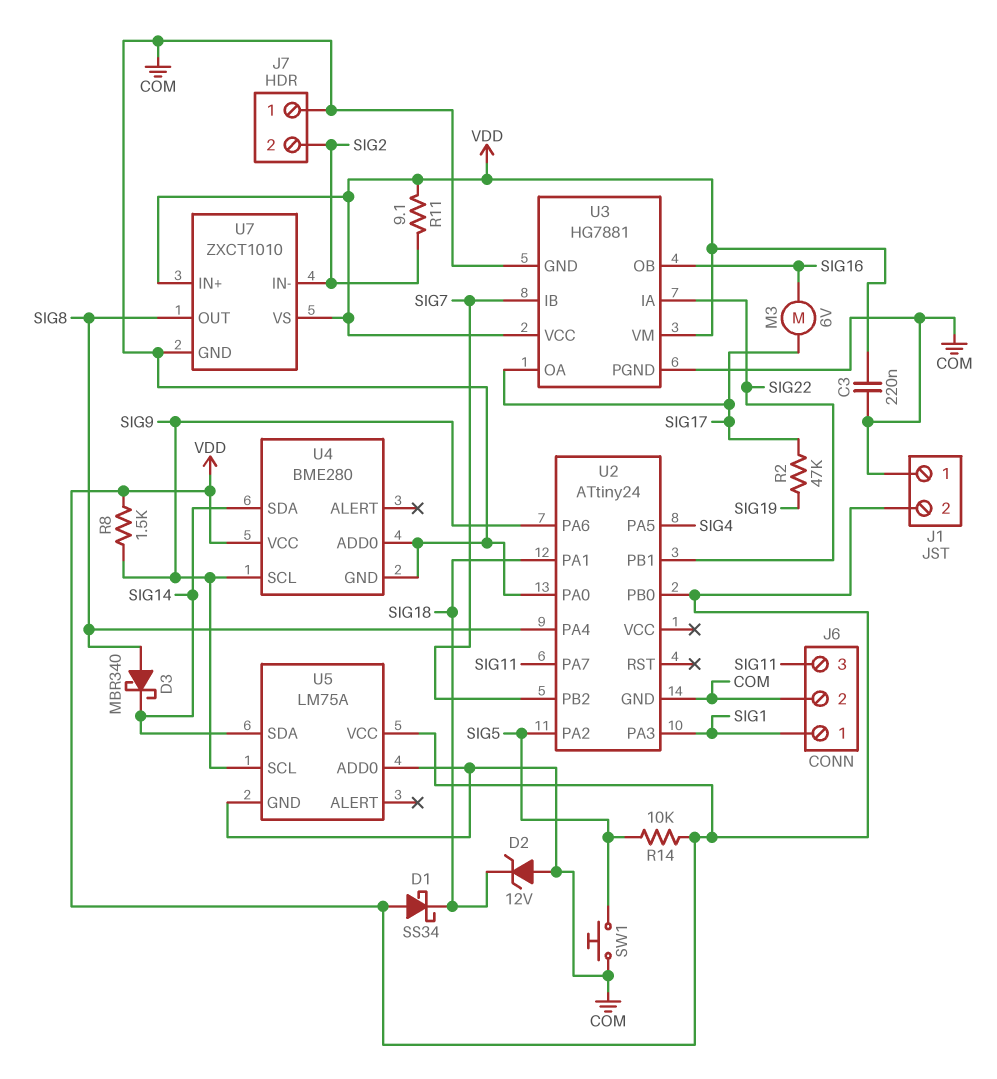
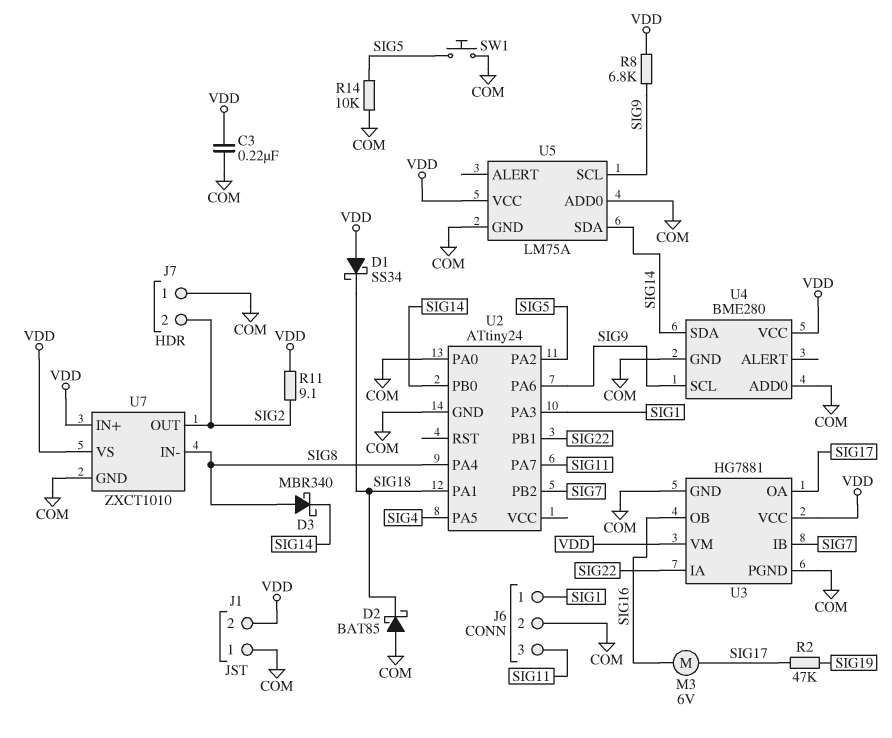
D2: zener 12V (A COM, K SIG18) -> schottky BAT85 (A COM, K SIG18)
R8: 1.5k (SIG9, VDD) -> 6.8k (SIG9, VDD)
R14: 10k (SIG5, VDD) -> 10k (COM, SIG5)
U2 pin PB0: VDD -> SIG14
U7 pin IN-: SIG2 -> SIG8
U7 pin OUT: SIG8 -> SIG2

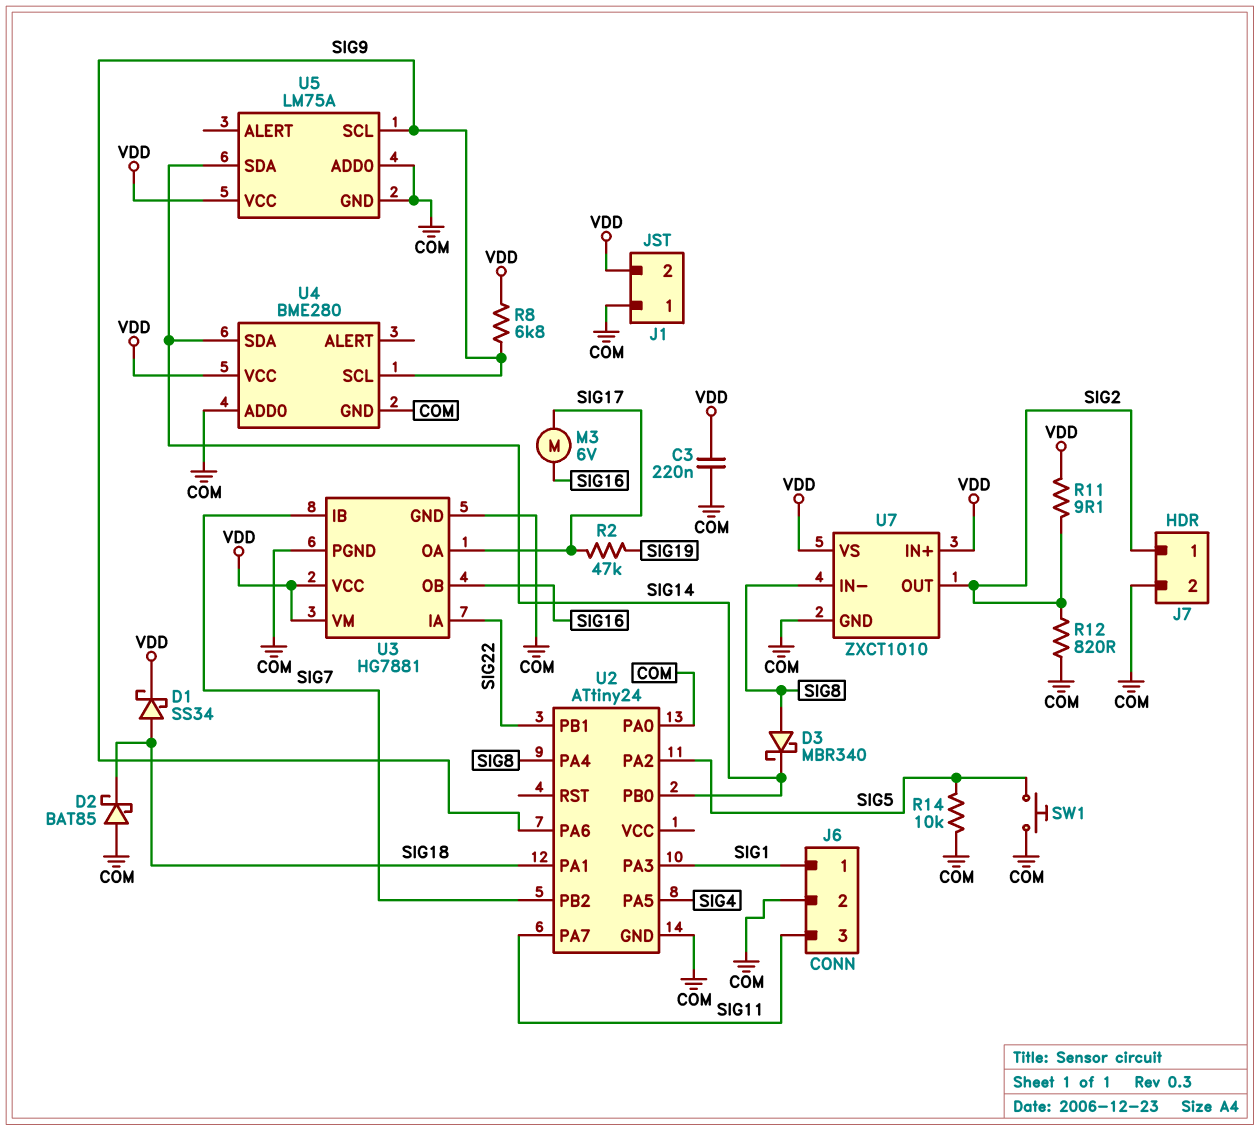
D1: schottky SS34 (A VDD, K SIG18) -> schottky SS34 (A SIG18, K VDD)
J7 pin 1: COM -> SIG2
J7 pin 2: SIG2 -> COM
R12: none -> 820 (COM, SIG2)

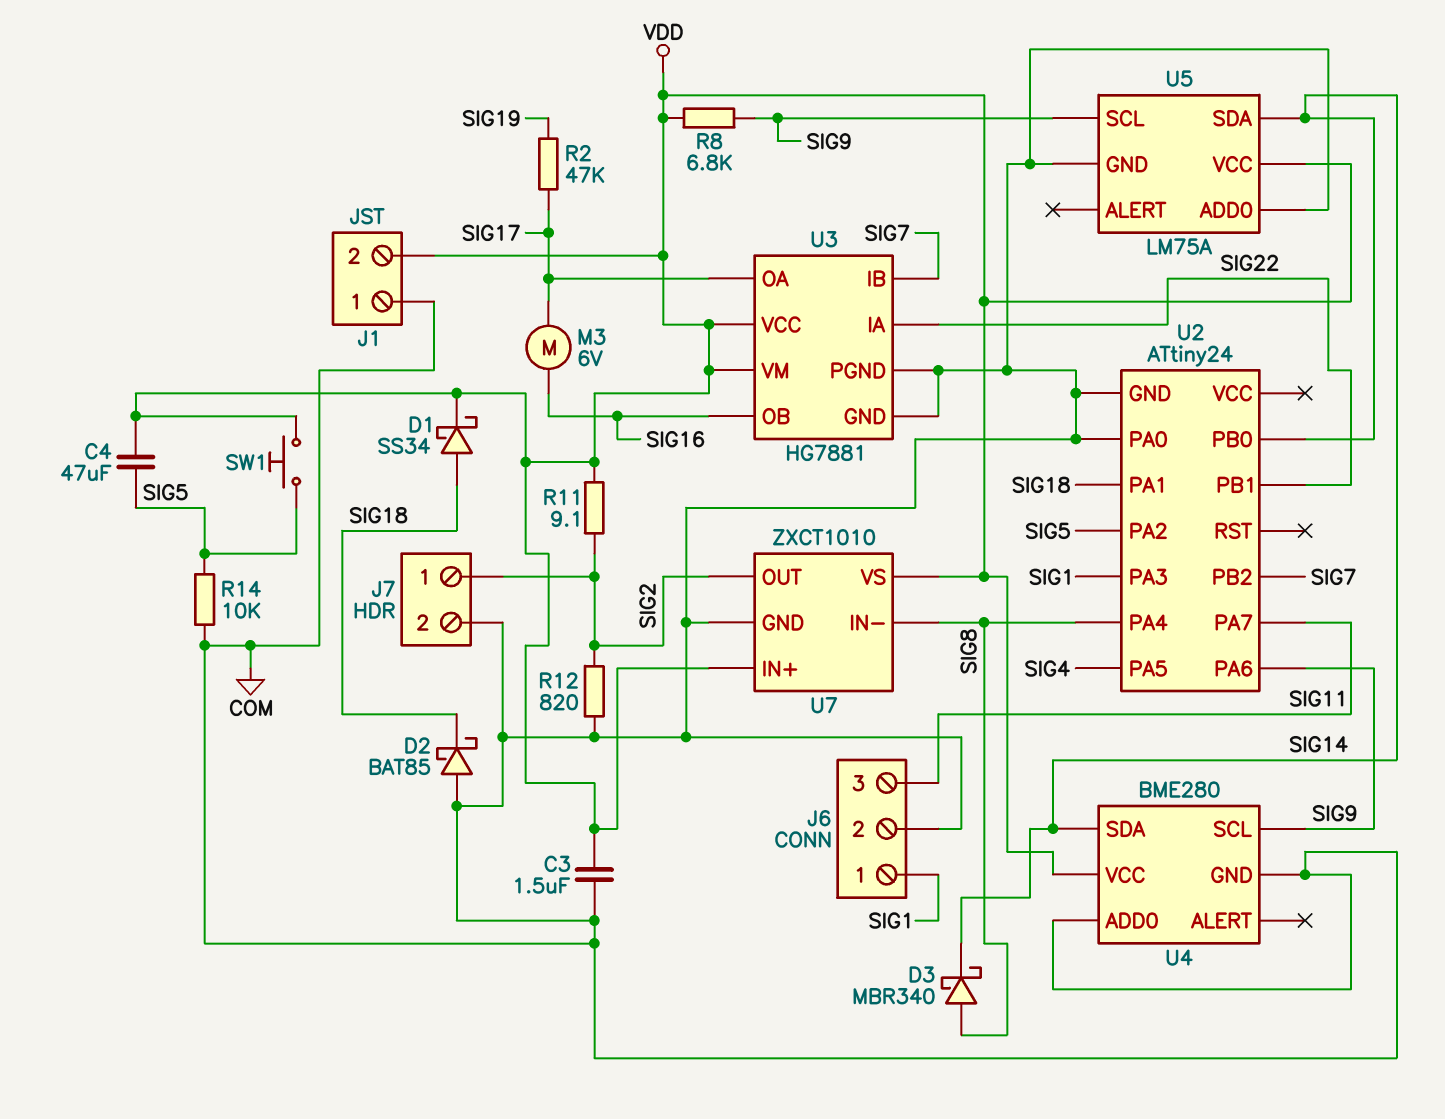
C3: 220nF (COM, VDD) -> 1.5uF (COM, VDD)
C4: none -> 47uF (SIG5, VDD)
SW1: button (COM, SIG5) -> button (SIG5, VDD)

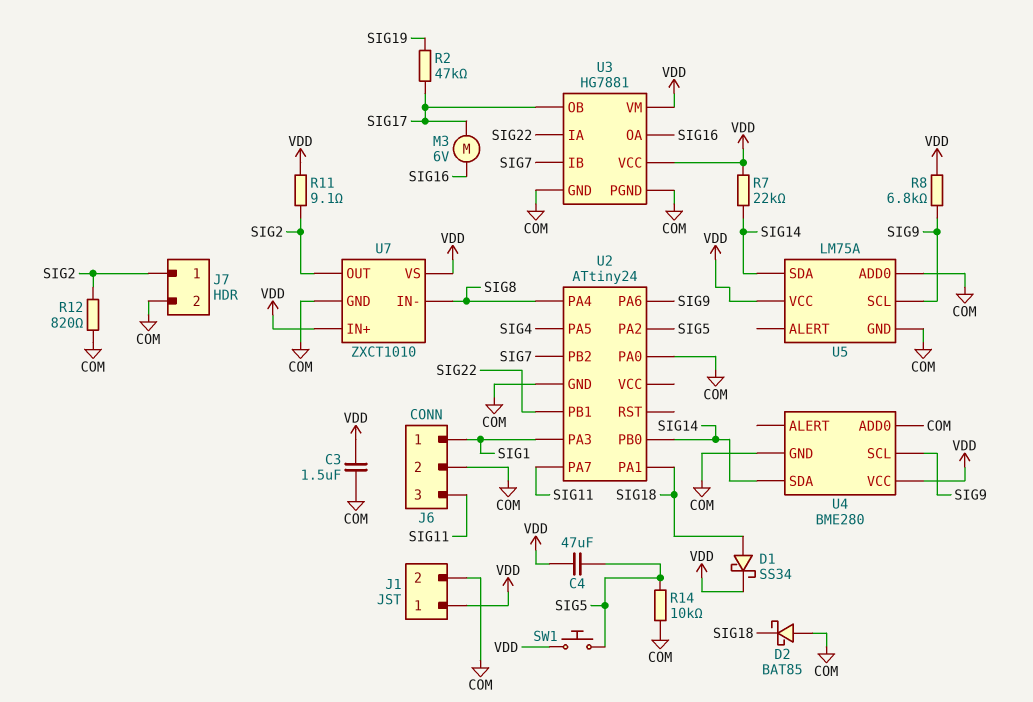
D3: schottky MBR340 (A SIG8, K SIG14) -> none
J1 pin 1: COM -> VDD
J1 pin 2: VDD -> COM
R7: none -> 22k (SIG14, VDD)
U3 pin OA: SIG17 -> SIG16
U3 pin OB: SIG16 -> SIG17

